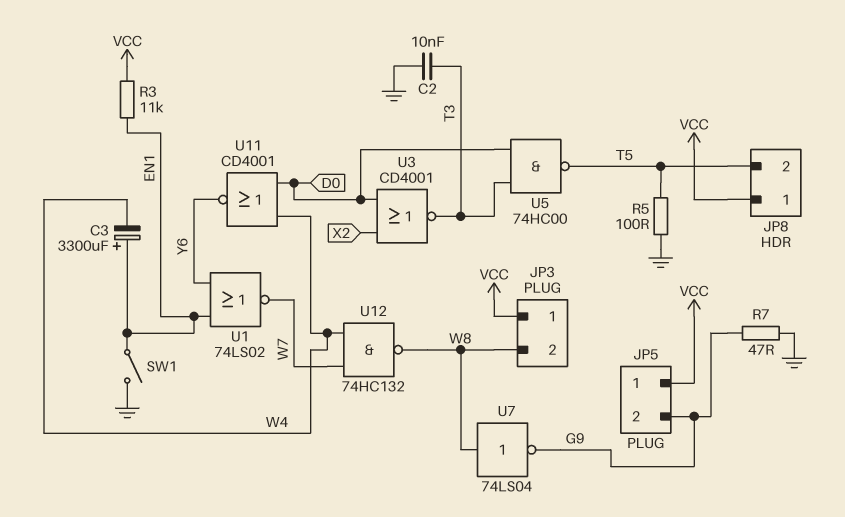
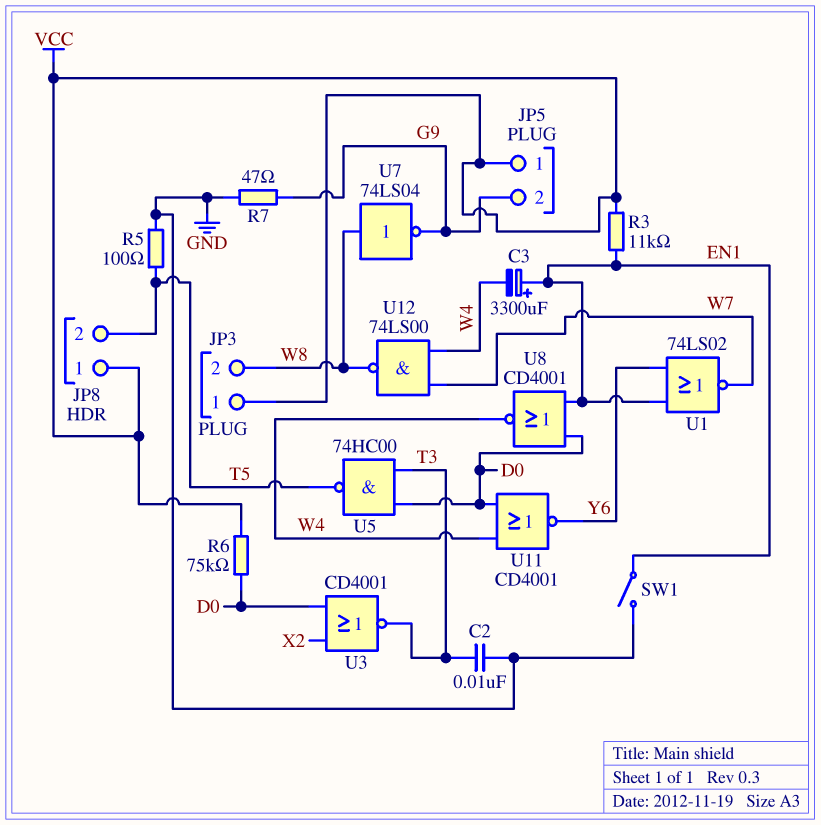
R6: none -> 75k (D0, VCC)
U8: none -> NOR CD4001 (in D0, in EN1, out W4)
U12: NAND 74HC132 (in W4, in W7, out W8) -> NAND 74LS00 (in W4, in W7, out W8)

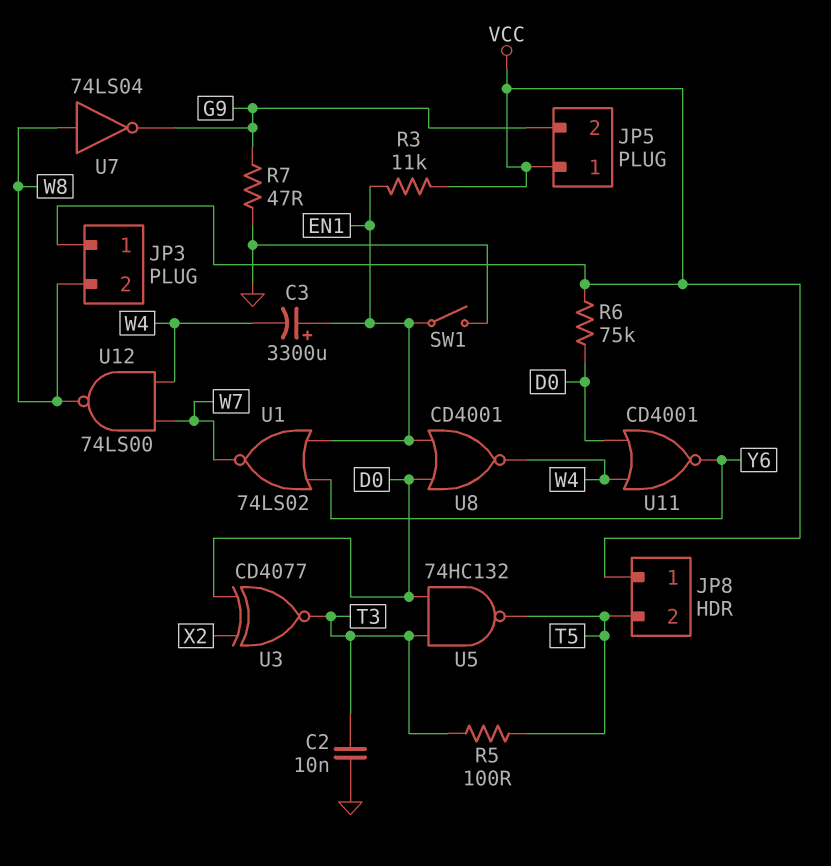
R5: 100 (GND, T5) -> 100 (T3, T5)
U3: NOR CD4001 (in D0, in X2, out T3) -> XNOR CD4077 (in D0, in X2, out T3)
U5: NAND 74HC00 (in D0, in T3, out T5) -> NAND 74HC132 (in D0, in T3, out T5)

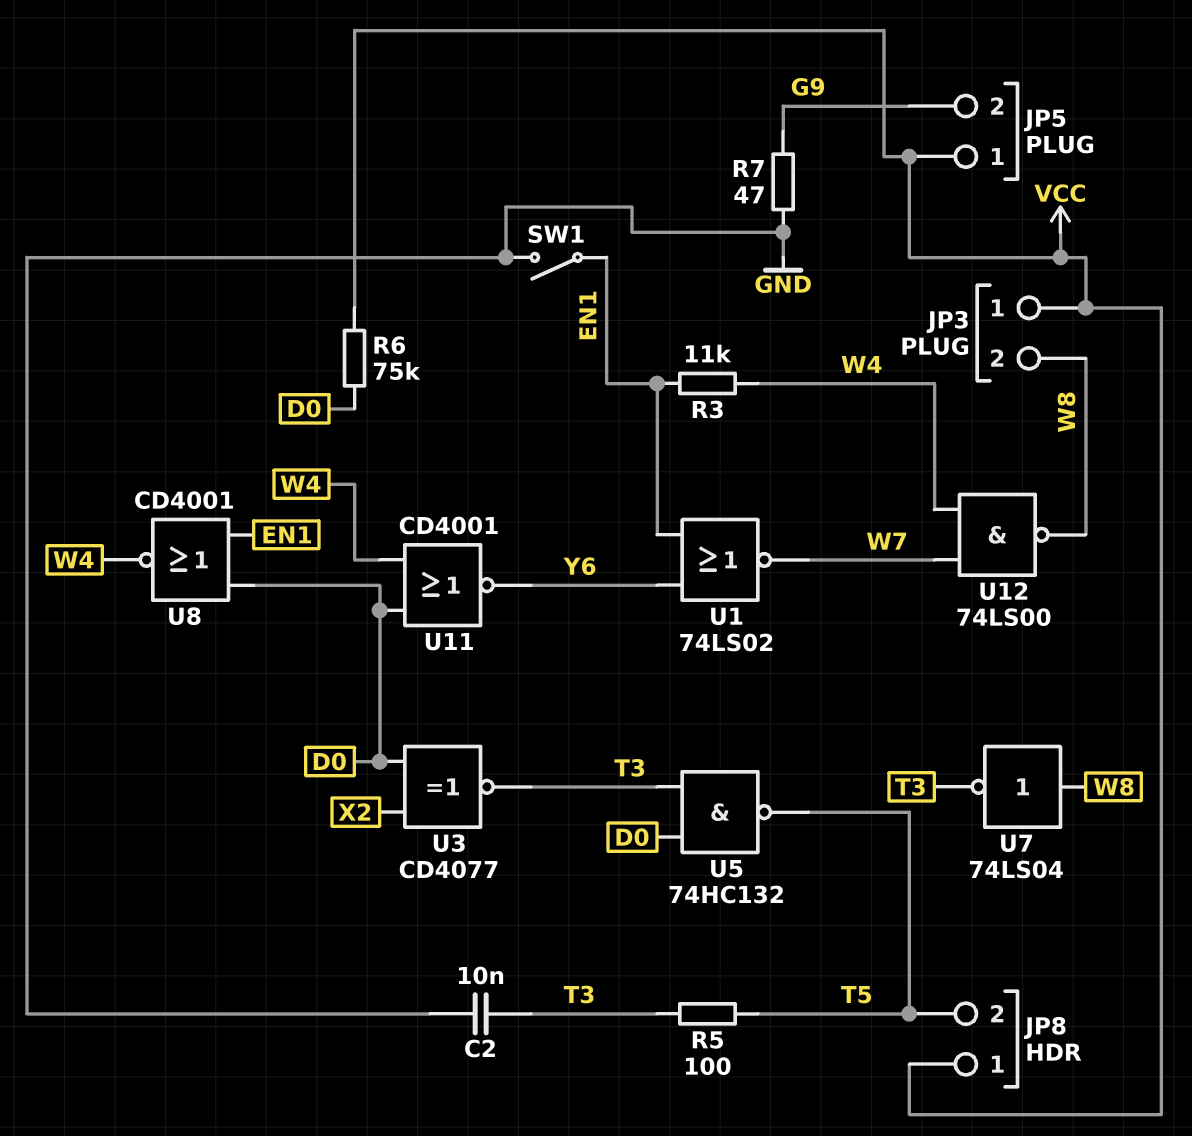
C3: 3300uF (plus EN1, minus W4) -> none
R3: 11k (EN1, VCC) -> 11k (EN1, W4)
U7: NOT 74LS04 (in W8, out G9) -> NOT 74LS04 (in W8, out T3)

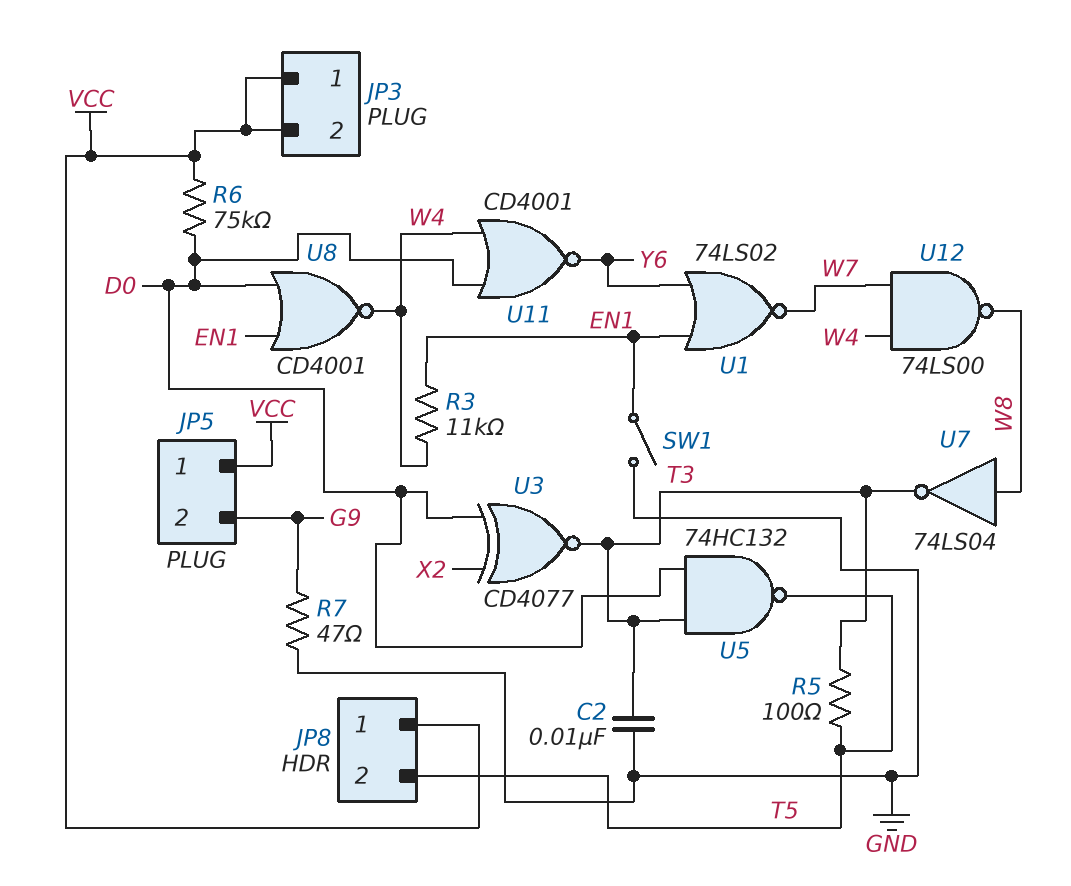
JP3 pin 2: W8 -> VCC

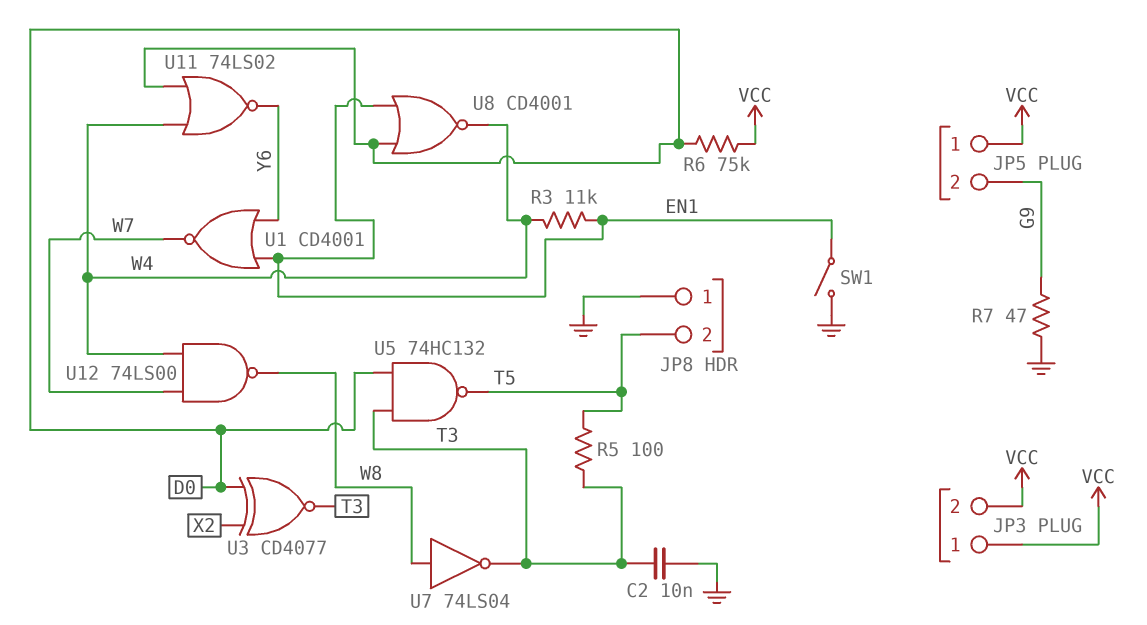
JP8 pin 1: VCC -> GND
U1: NOR 74LS02 (in EN1, in Y6, out W7) -> NOR CD4001 (in EN1, in Y6, out W7)
U11: NOR CD4001 (in D0, in W4, out Y6) -> NOR 74LS02 (in D0, in W4, out Y6)

